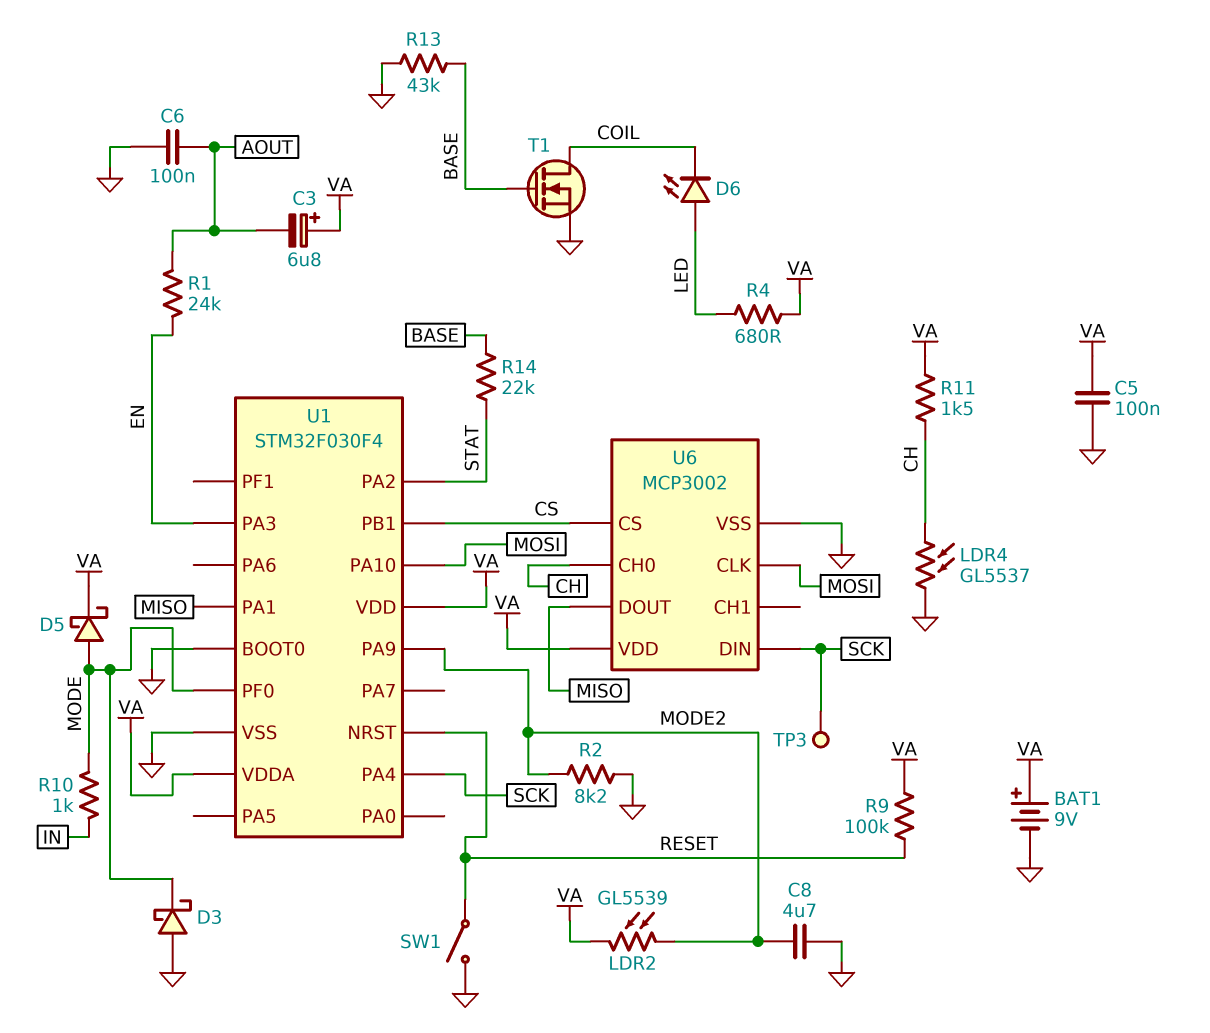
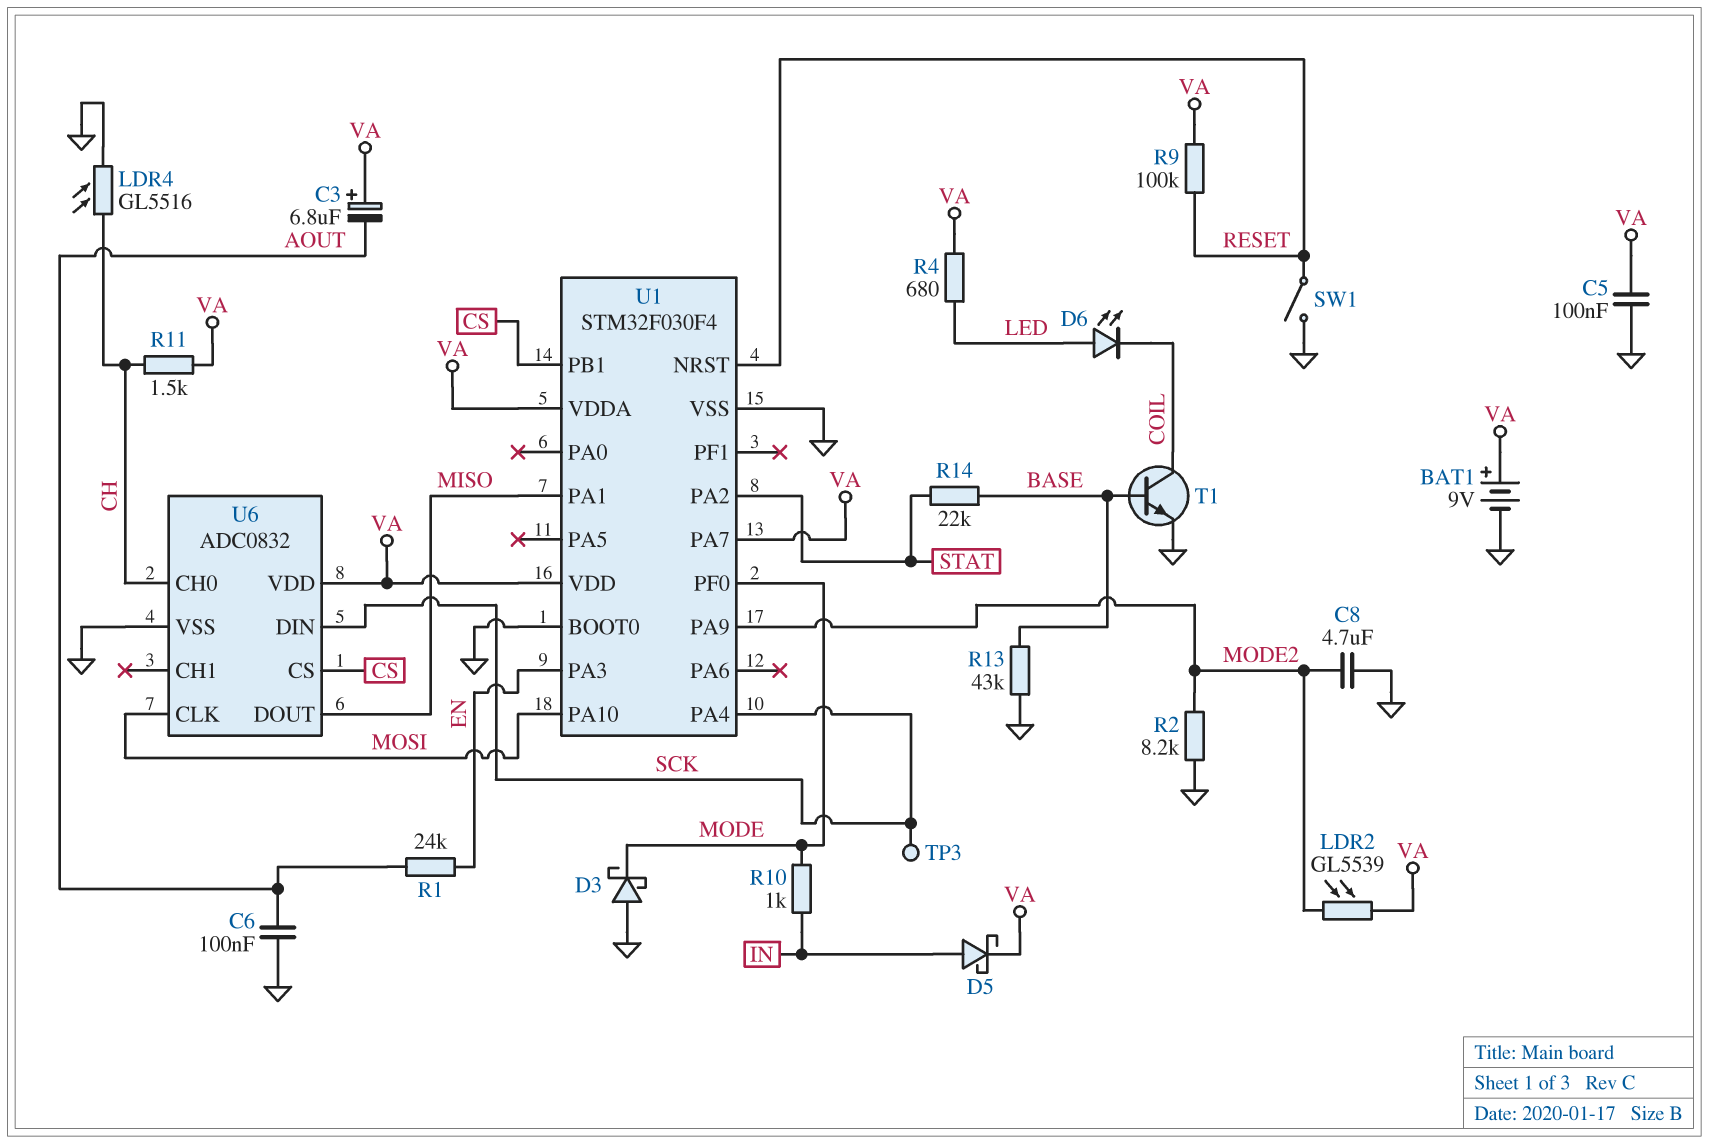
D5: schottky (A MODE, K VA) -> schottky (A IN, K VA)
LDR4: GL5537 (CH, GND) -> GL5516 (CH, GND)
T1: NMOS (G BASE, D COIL, S GND) -> NPN (B BASE, C COIL, E GND)
U1 pin PA7: none -> VA
U6: MCP3002 -> ADC0832

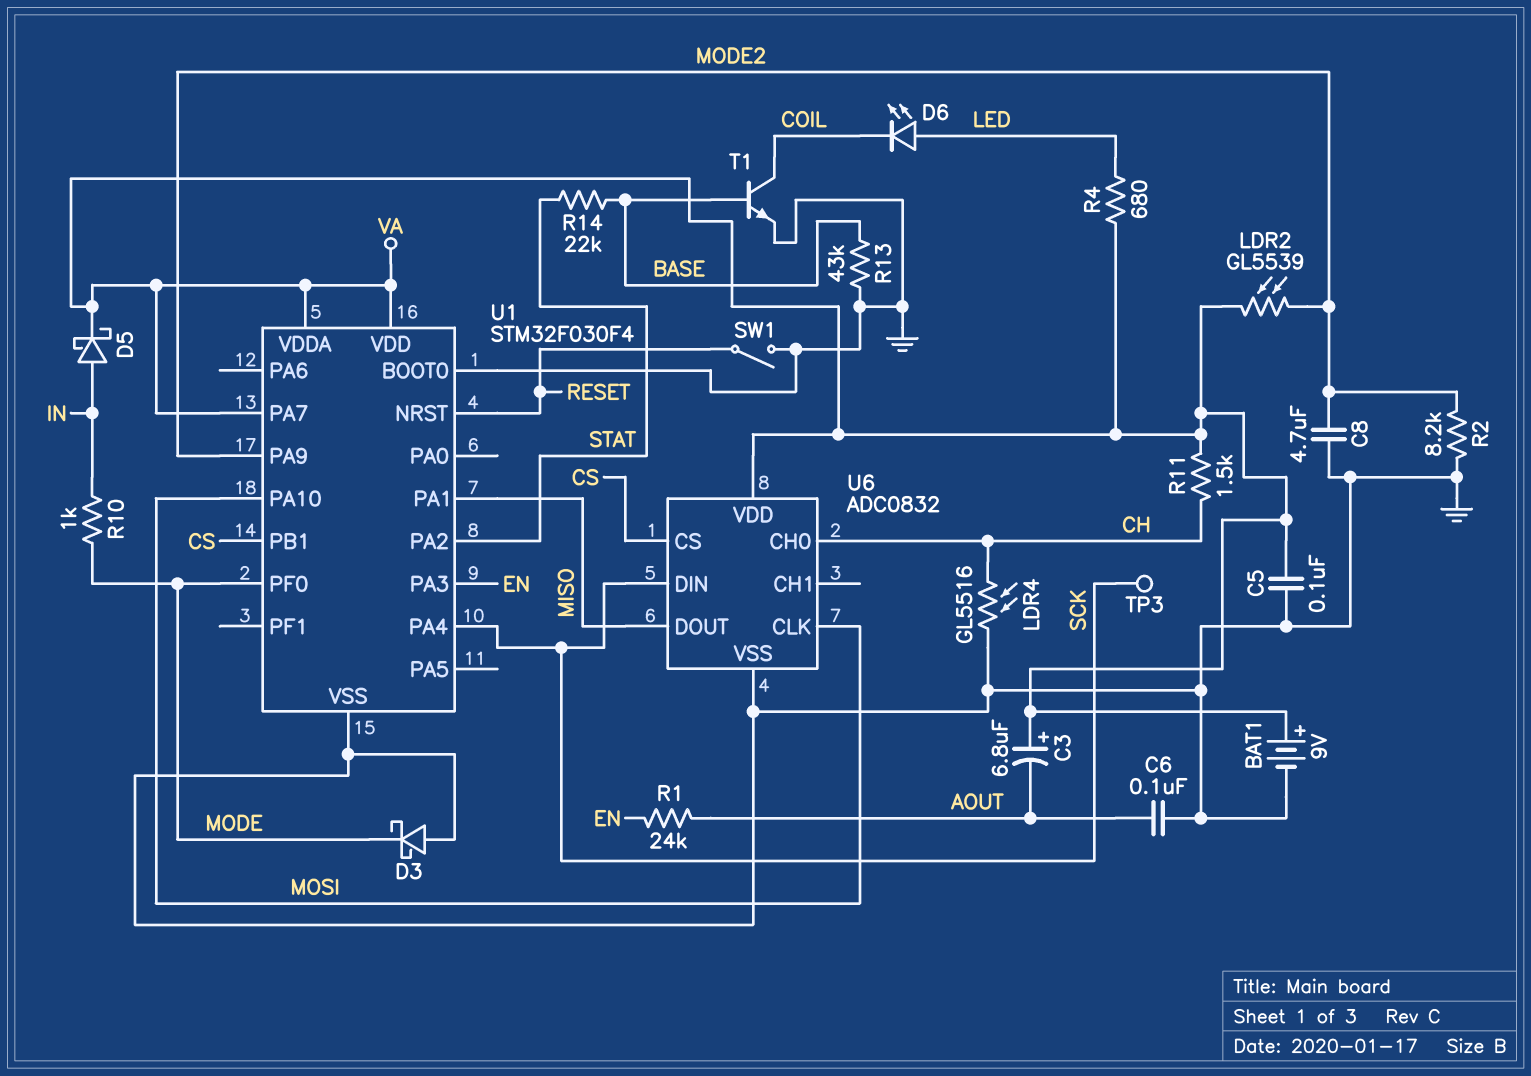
R9: 100k (RESET, VA) -> none

